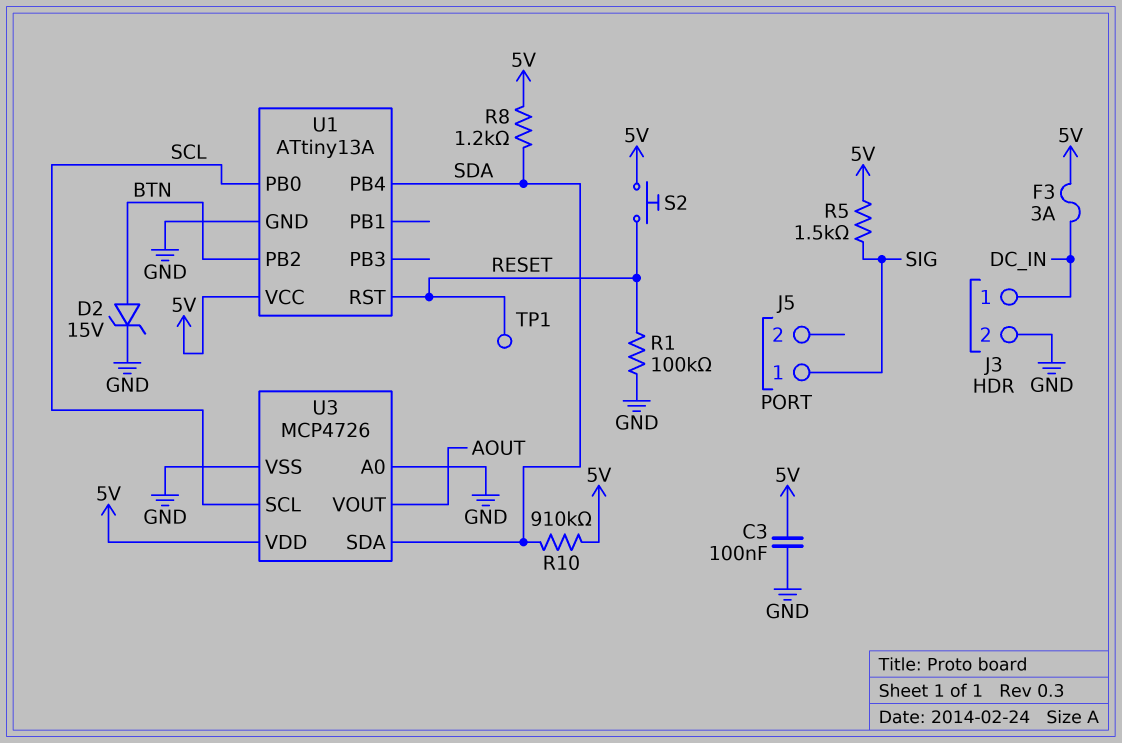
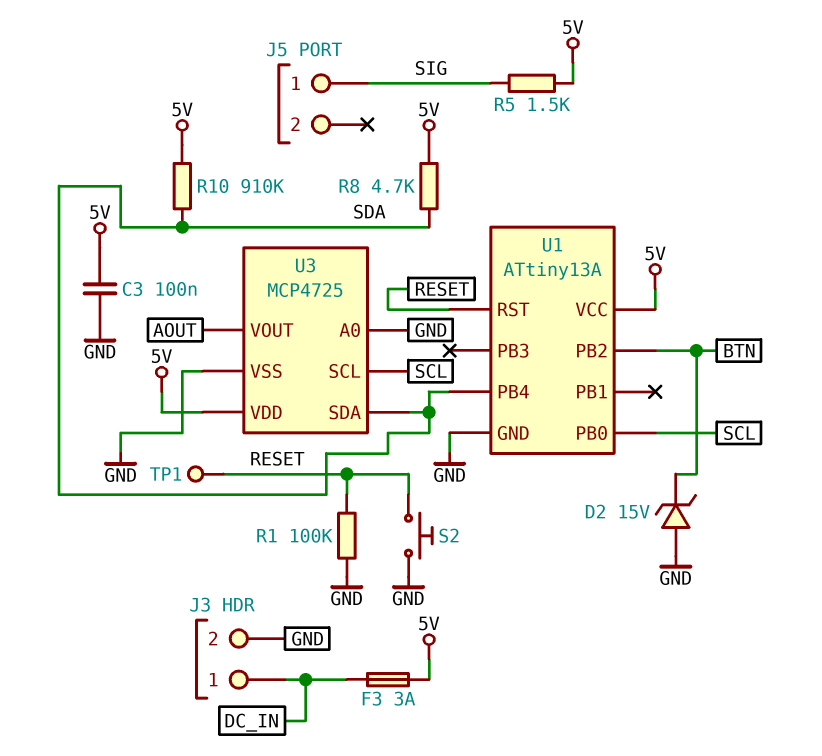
D2: zener 15V (A BTN, K GND) -> zener 15V (A GND, K BTN)
R8: 1.2k (5V, SDA) -> 4.7k (5V, SDA)
S2: button (5V, RESET) -> button (GND, RESET)
U3: MCP4726 -> MCP4725

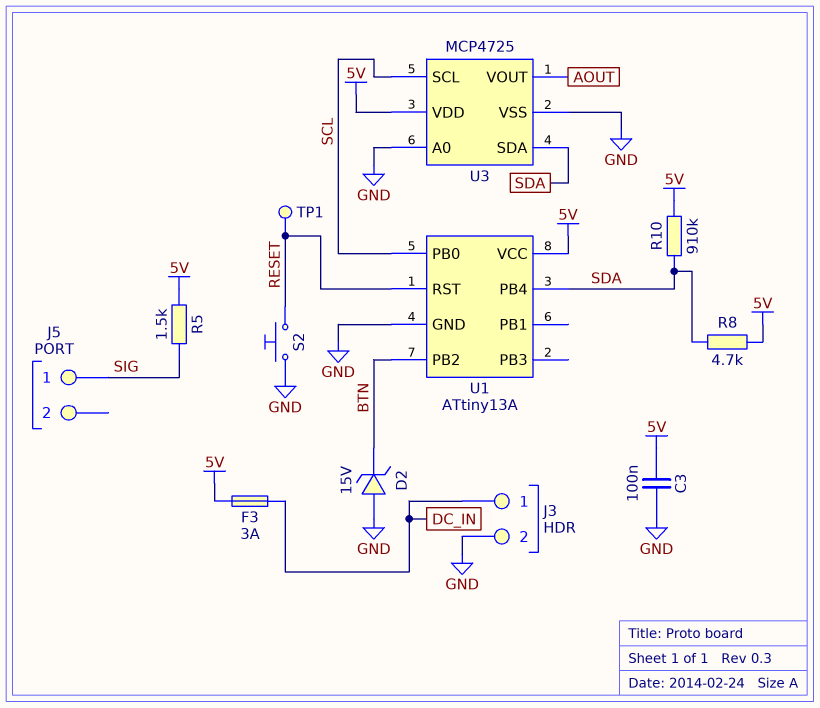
R1: 100k (GND, RESET) -> none

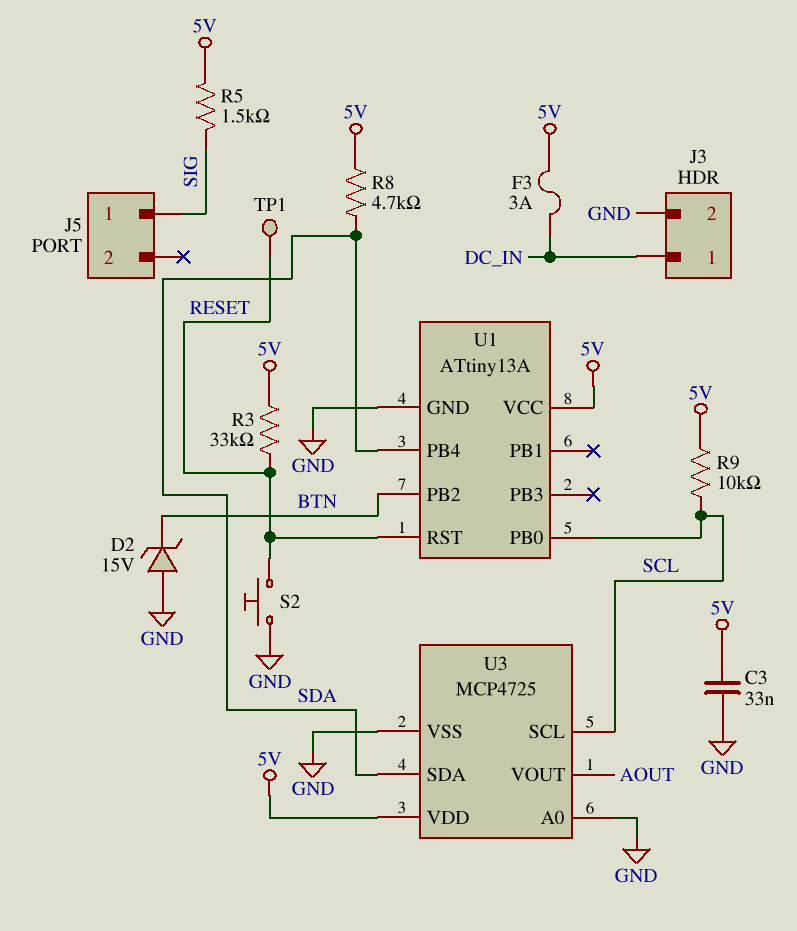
C3: 100nF (5V, GND) -> 33nF (5V, GND)
R3: none -> 33k (5V, RESET)
R9: none -> 10k (5V, SCL)
R10: 910k (5V, SDA) -> none

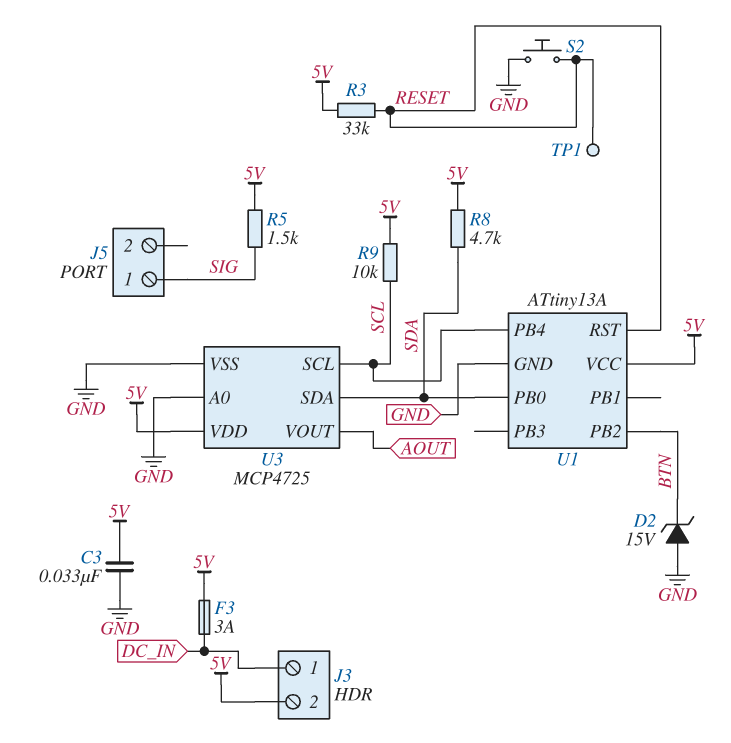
J3 pin 2: GND -> 5V
U1 pin PB0: SCL -> SDA
U1 pin PB4: SDA -> SCL

